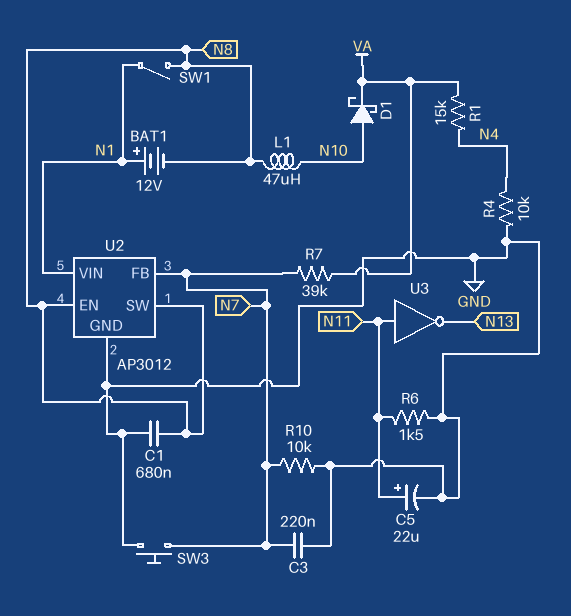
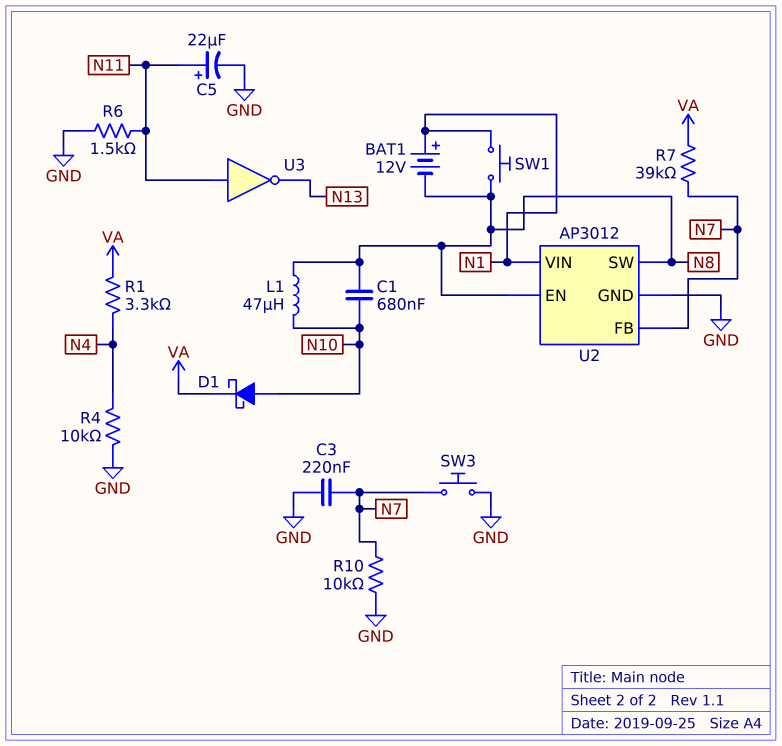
C1: 680nF (GND, N8) -> 680nF (N8, N10)
R1: 15k (N4, VA) -> 3.3k (N4, VA)
SW1: switch (N1, N8) -> button (N1, N8)

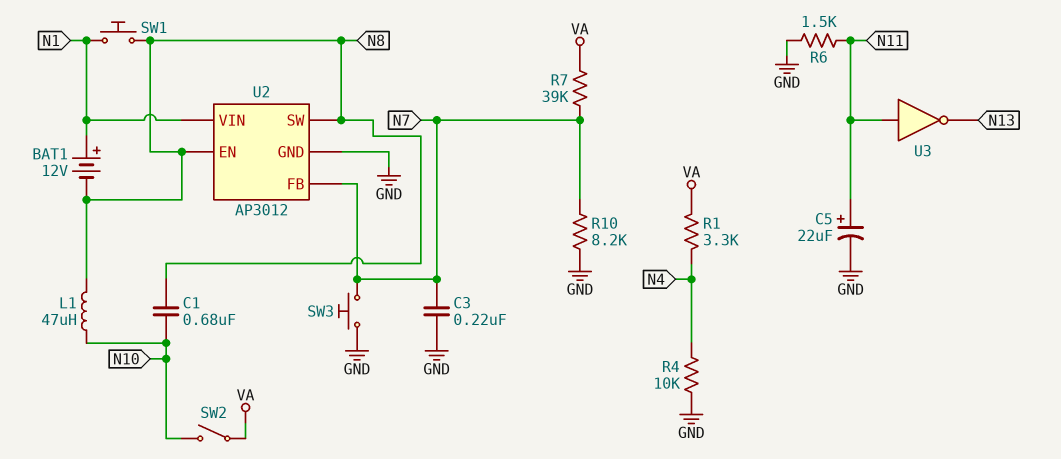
D1: schottky (A N10, K VA) -> none
R10: 10k (GND, N7) -> 8.2k (GND, N7)
SW2: none -> switch (N10, VA)

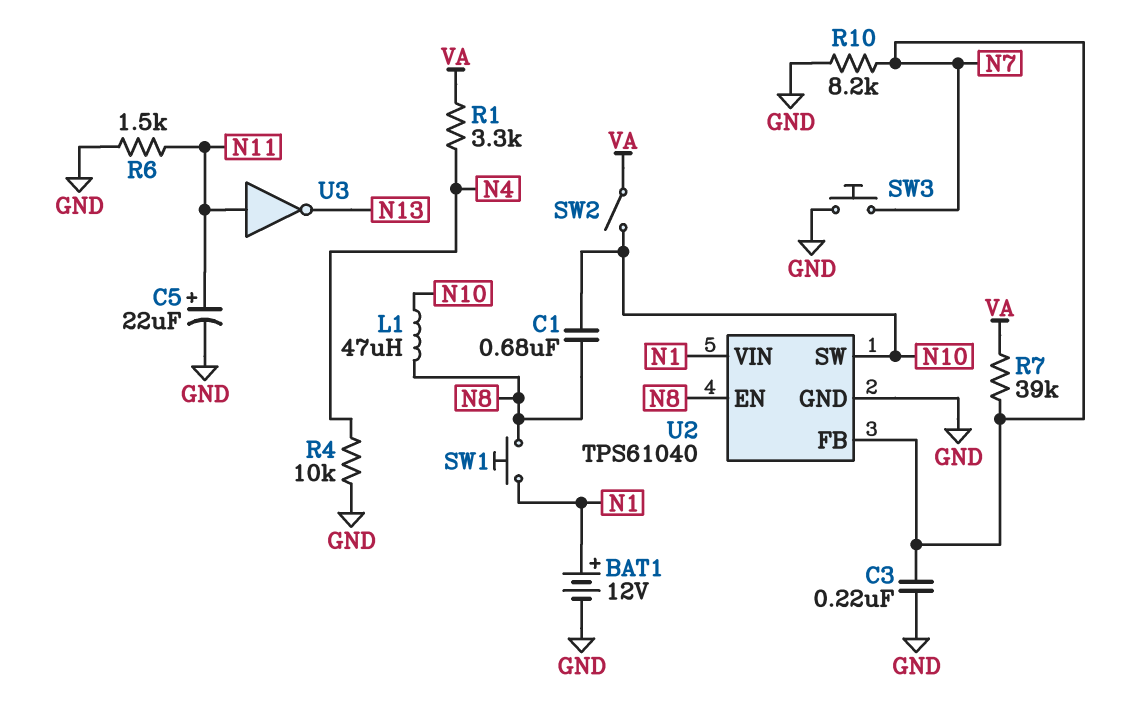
BAT1: 12V (plus N1, minus N8) -> 12V (plus N1, minus GND)
U2: AP3012 -> TPS61040
U2 pin SW: N8 -> N10

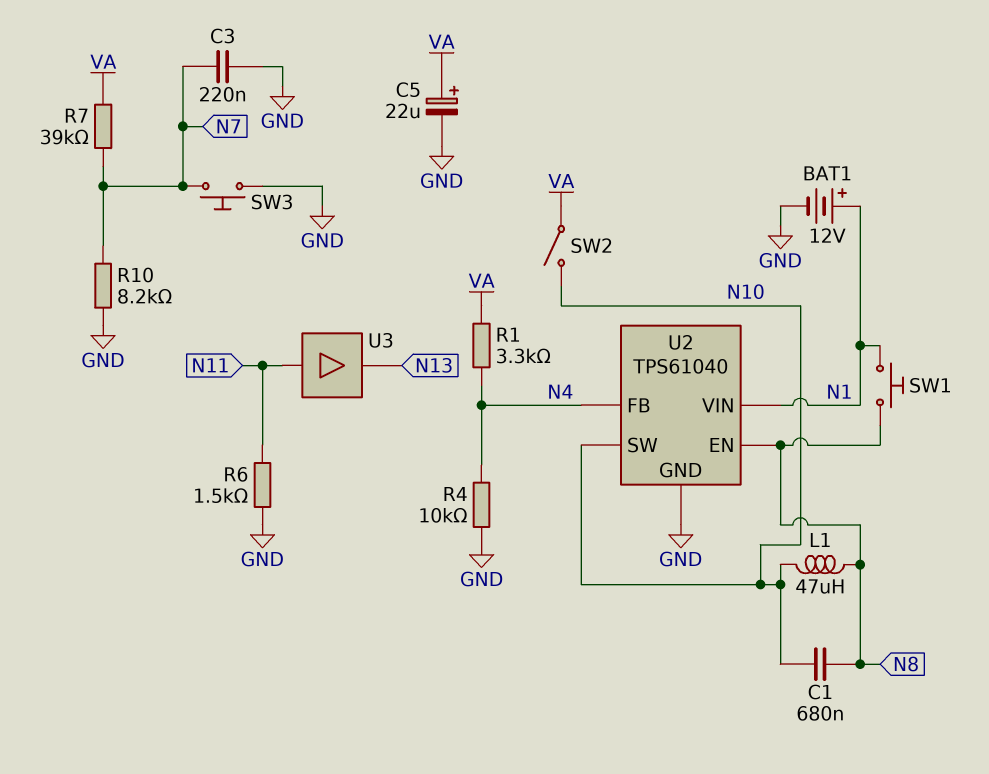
C5: 22uF (plus N11, minus GND) -> 22uF (plus VA, minus GND)
U2 pin FB: N7 -> N4
U3: NOT (in N11, out N13) -> buffer (in N11, out N13)

